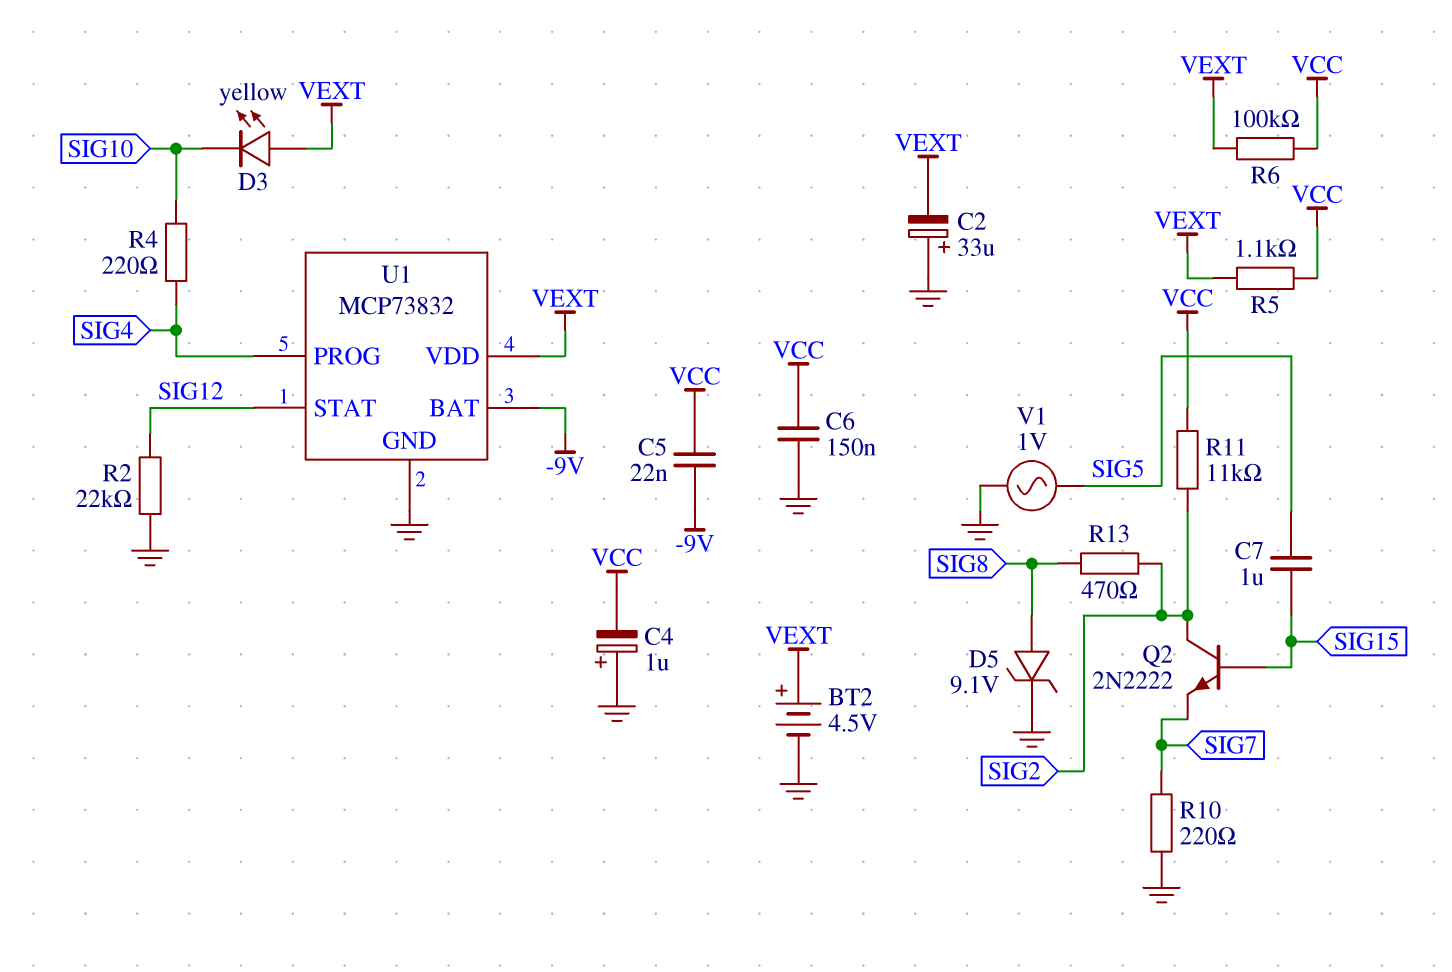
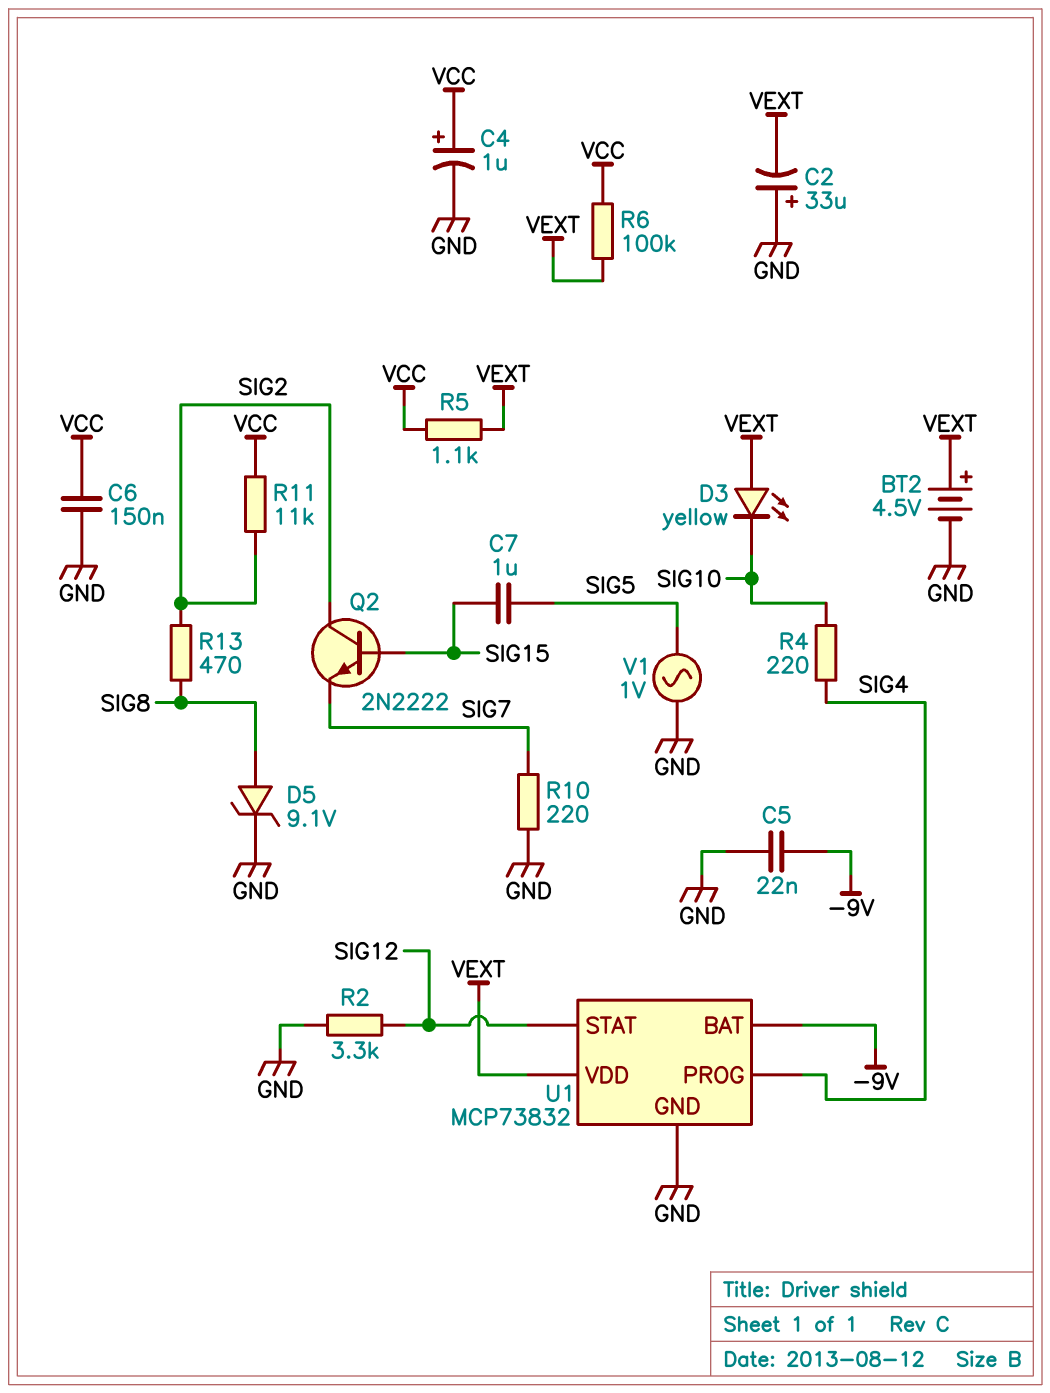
C4: 1uF (plus GND, minus VCC) -> 1uF (plus VCC, minus GND)
C5: 22nF (-9V, VCC) -> 22nF (-9V, GND)
R2: 22k (GND, SIG12) -> 3.3k (GND, SIG12)

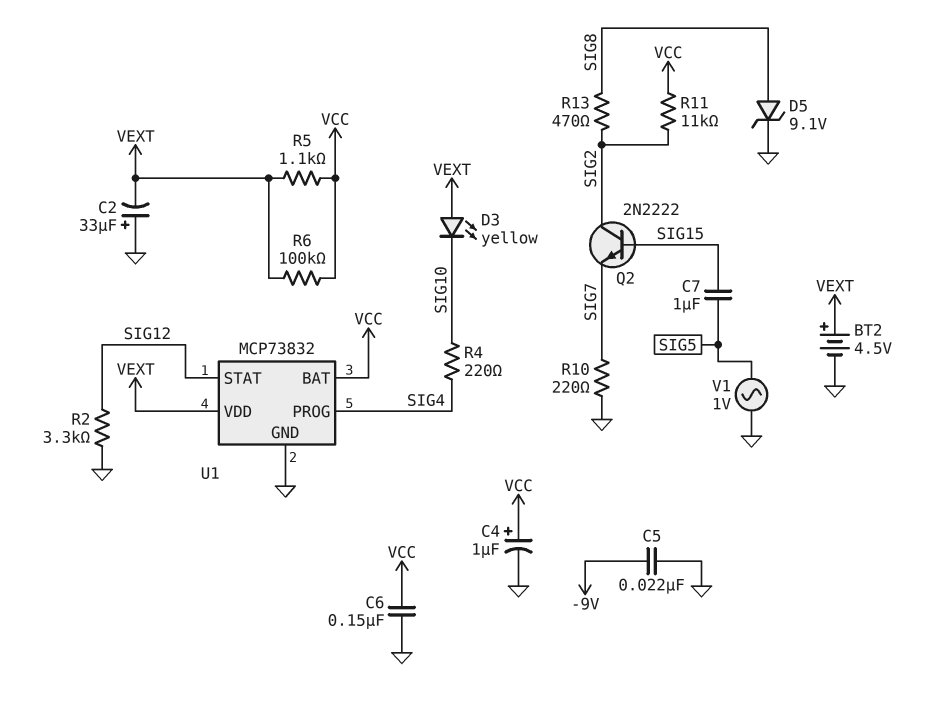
U1 pin BAT: -9V -> VCC

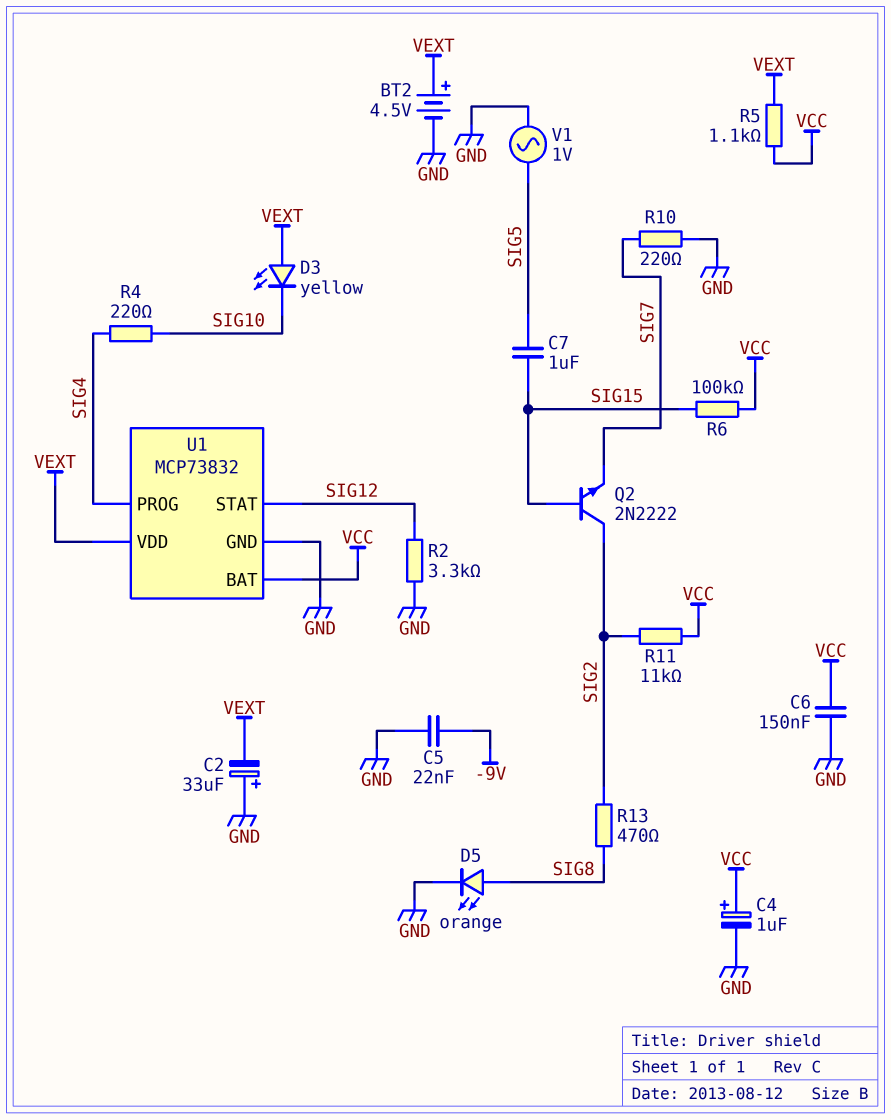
D5: zener 9.1V (A SIG8, K GND) -> LED orange (A SIG8, K GND)
R6: 100k (VCC, VEXT) -> 100k (SIG15, VCC)

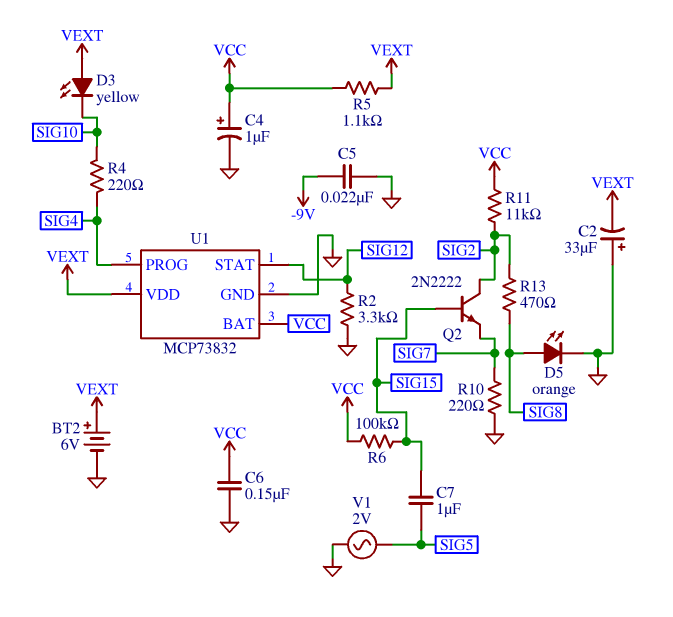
BT2: 4.5V (plus VEXT, minus GND) -> 6V (plus VEXT, minus GND)
V1: AC 1V (GND, SIG5) -> AC 2V (GND, SIG5)

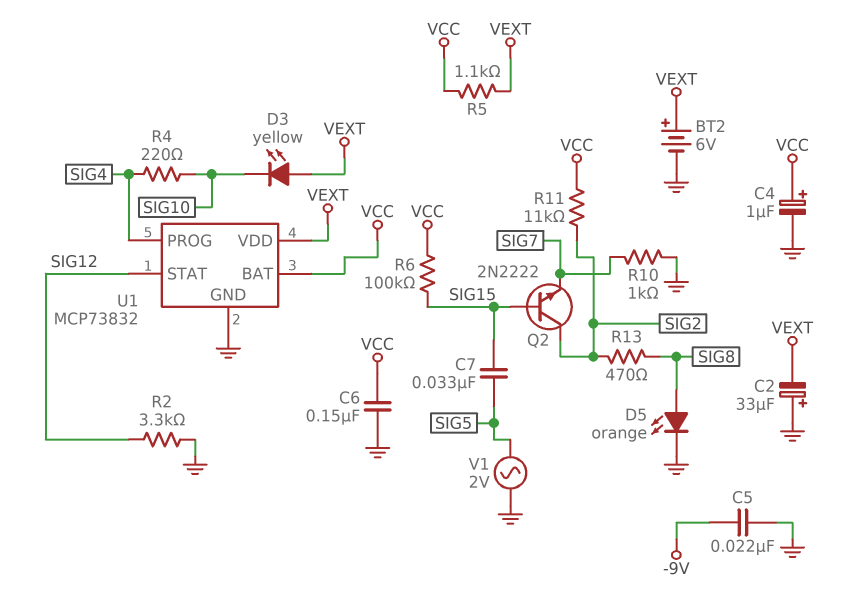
C7: 1uF (SIG5, SIG15) -> 33nF (SIG5, SIG15)
R10: 220 (GND, SIG7) -> 1k (GND, SIG7)

